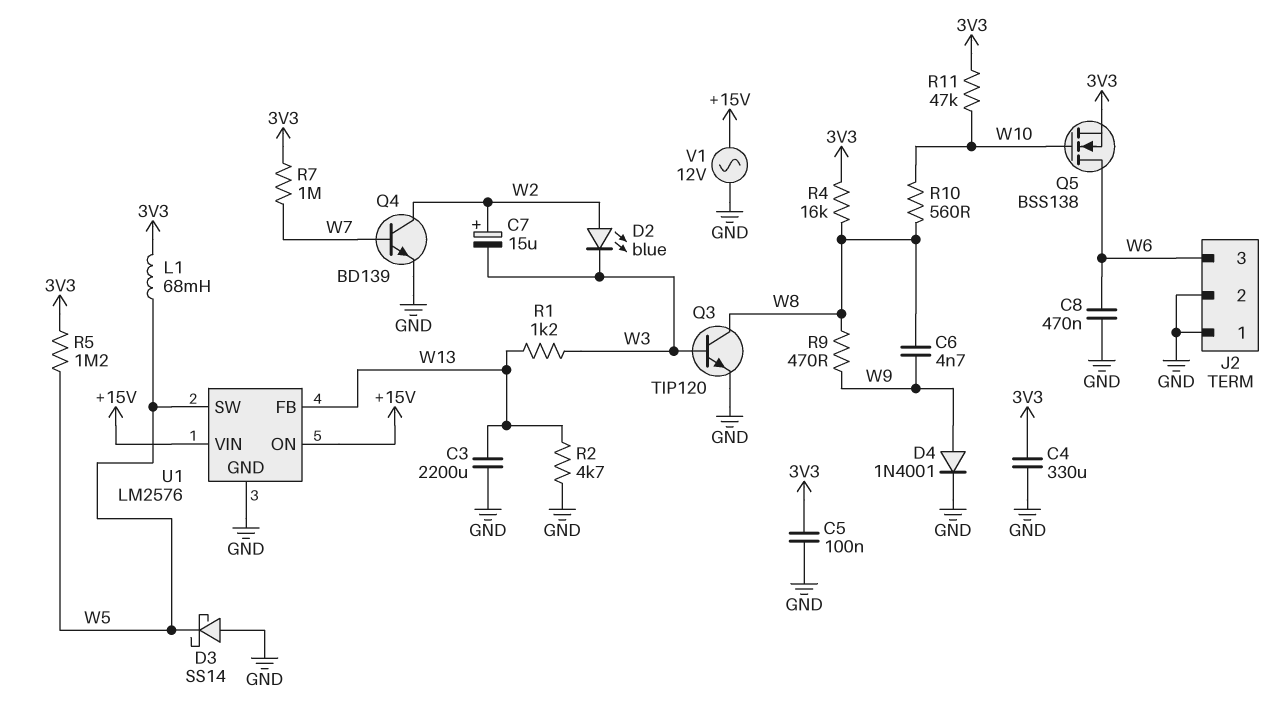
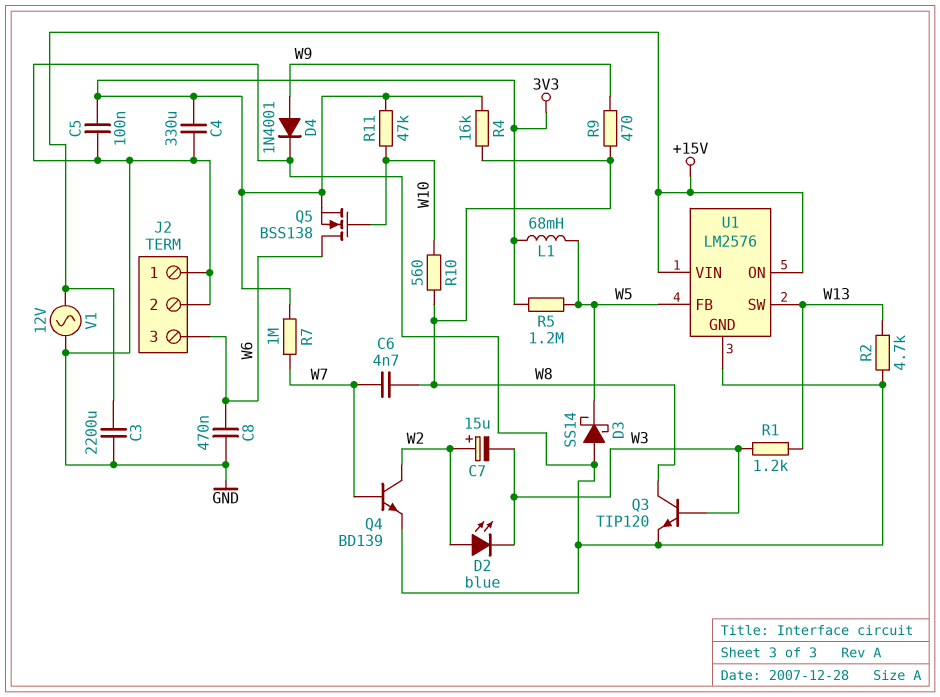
C3: 2200uF (GND, W13) -> 2200uF (+15V, GND)
C6: 4.7nF (W8, W9) -> 4.7nF (W7, W8)
U1 pin FB: W13 -> W5
U1 pin SW: W5 -> W13

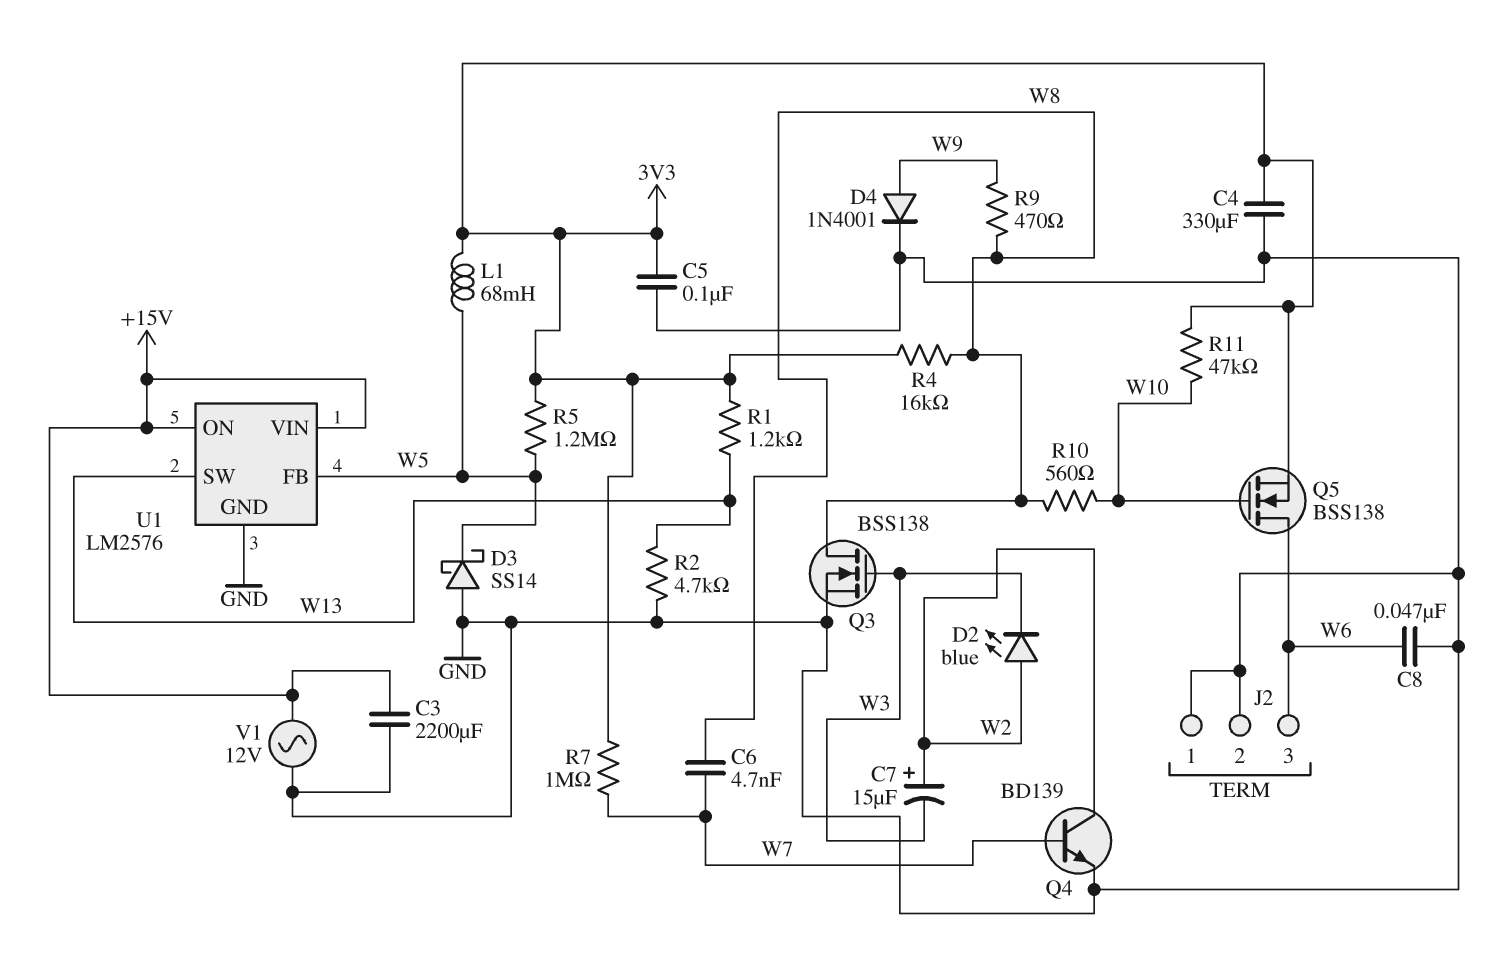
C8: 470nF (GND, W6) -> 47nF (GND, W6)
Q3: NPN TIP120 (B W3, C W8, E GND) -> NMOS BSS138 (G W3, D W8, S GND)
R1: 1.2k (W3, W13) -> 1.2k (3V3, W13)

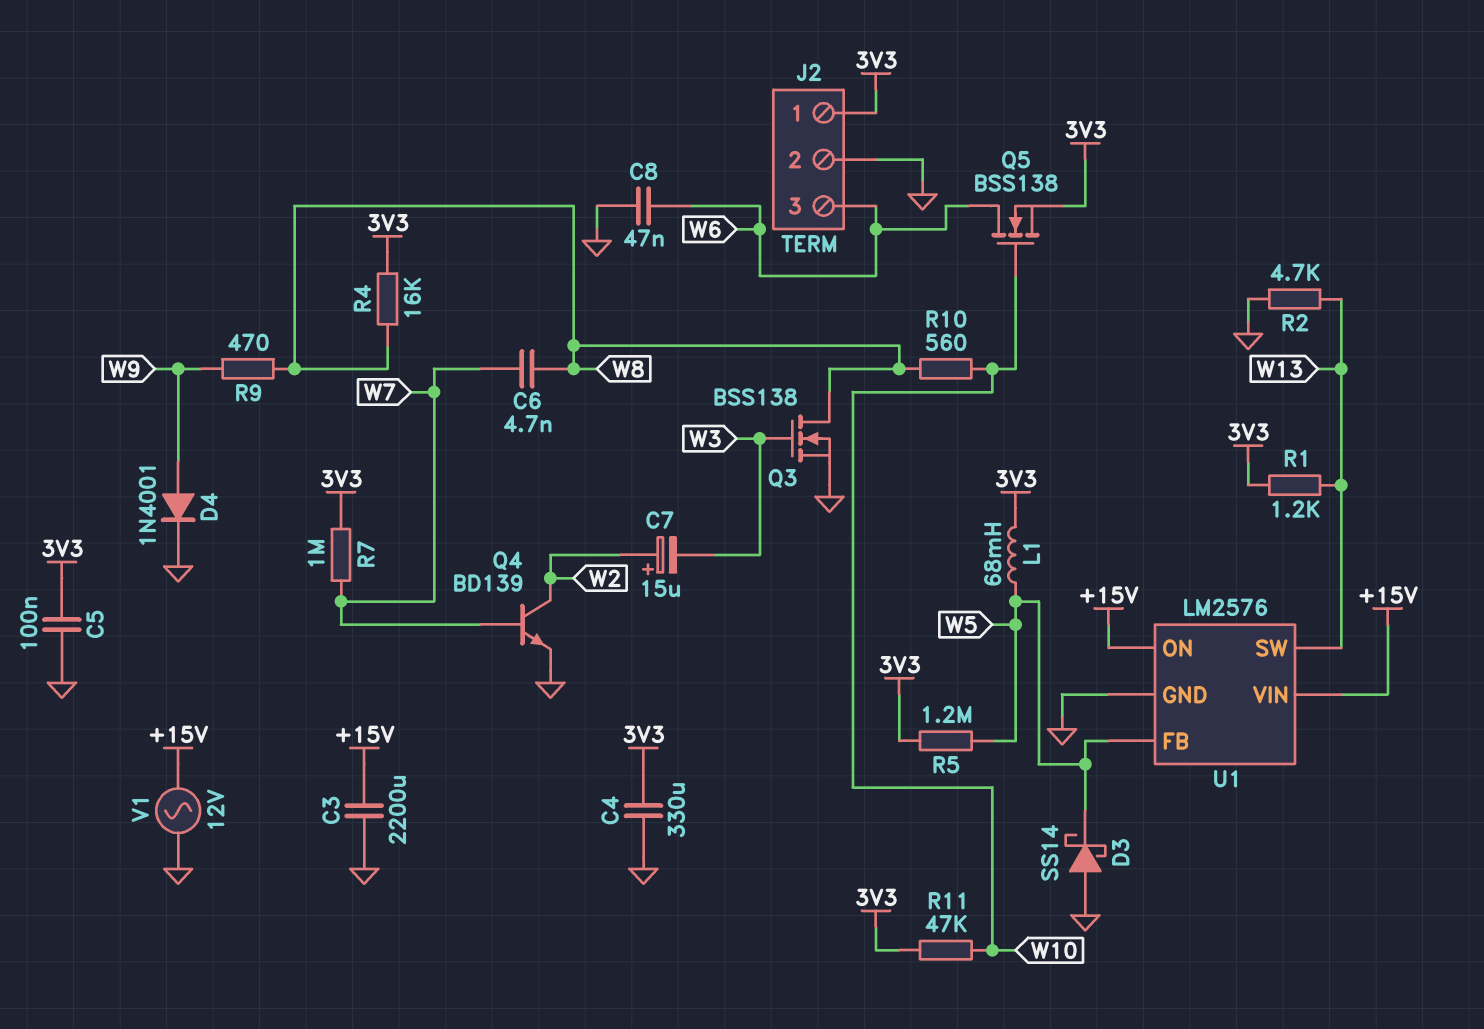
D2: LED blue (A W2, K W3) -> none
J2 pin 1: GND -> 3V3

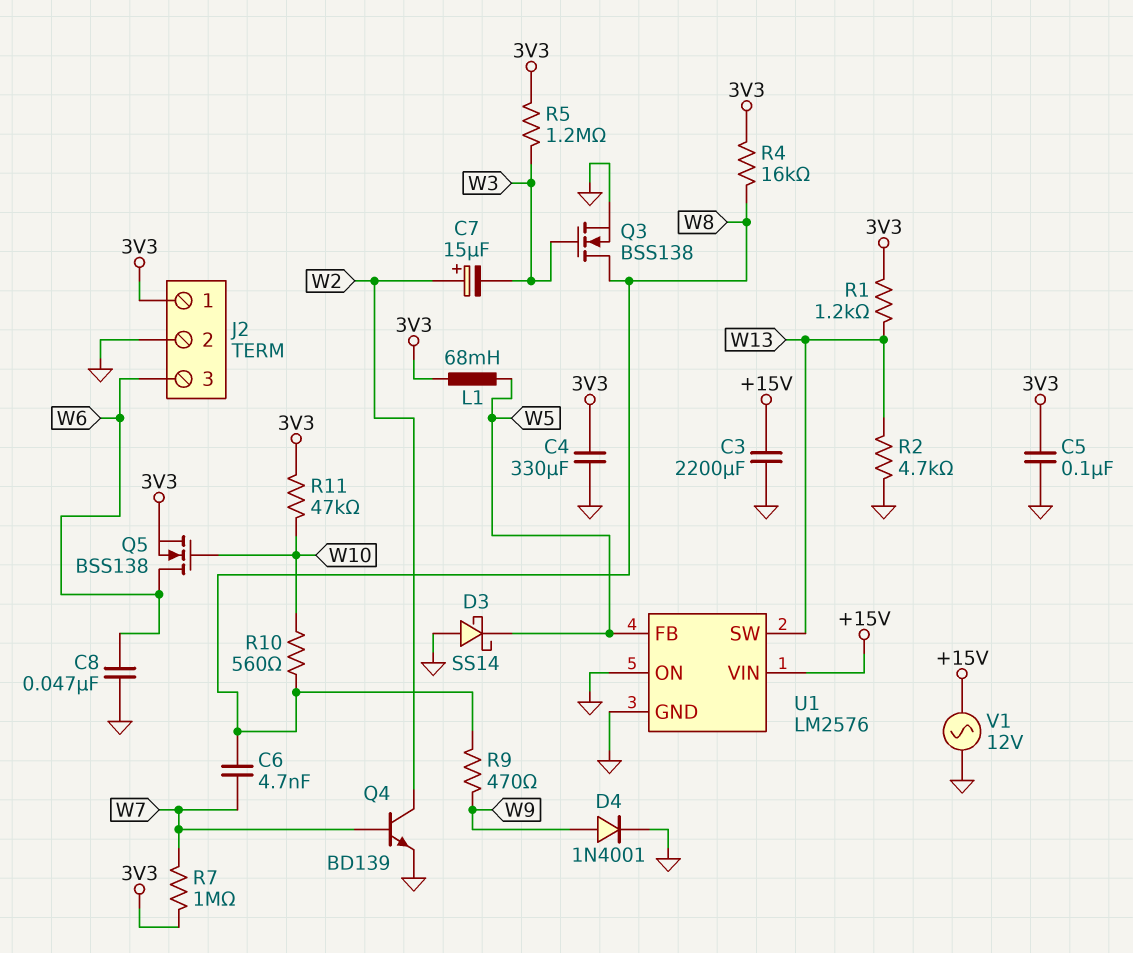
R5: 1.2M (3V3, W5) -> 1.2M (3V3, W3)
U1 pin ON: +15V -> GND

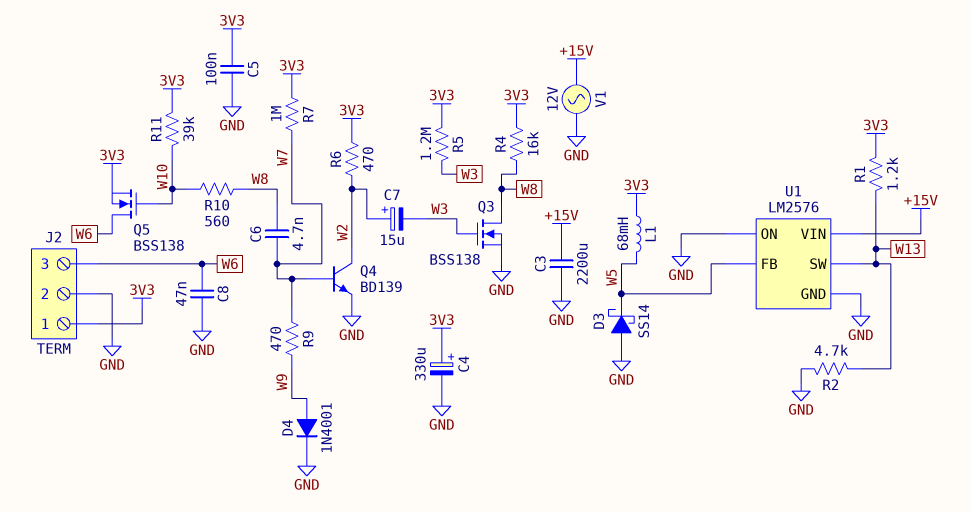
C4: 330uF (3V3, GND) -> 330uF (plus 3V3, minus GND)
R6: none -> 470 (3V3, W2)
R9: 470 (W8, W9) -> 470 (W7, W9)
R11: 47k (3V3, W10) -> 39k (3V3, W10)

